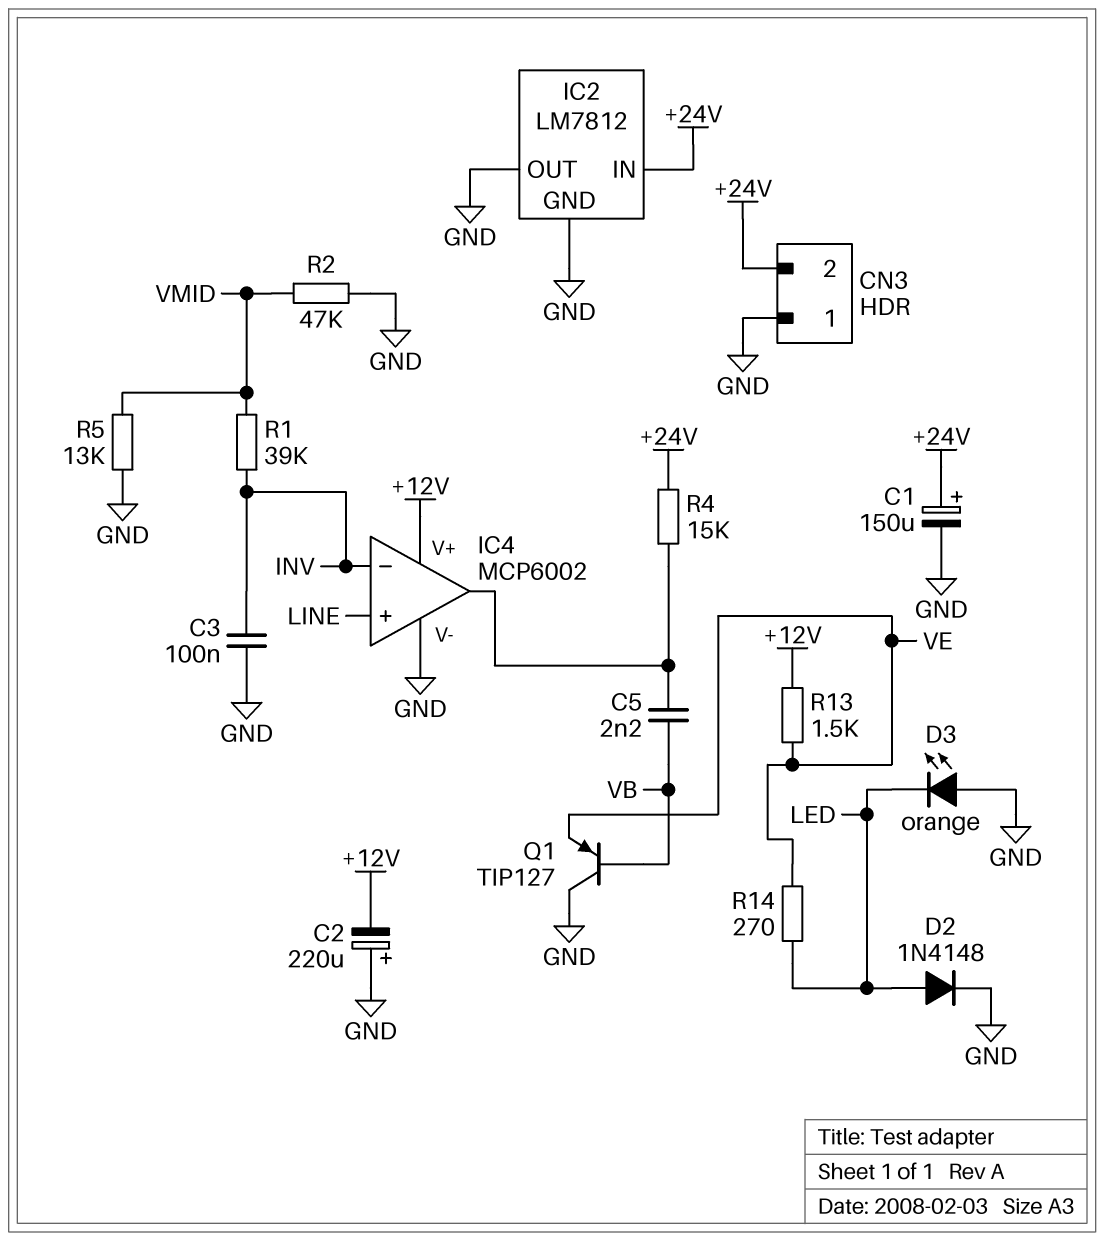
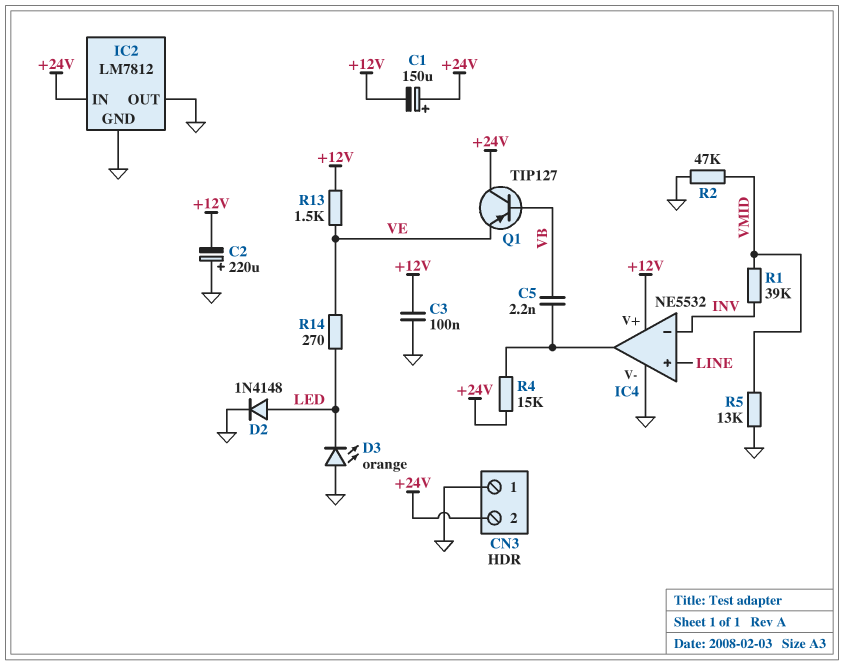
C1: 150uF (plus +24V, minus GND) -> 150uF (plus +24V, minus +12V)
C3: 100nF (GND, INV) -> 100nF (+12V, GND)
IC4: MCP6002 -> NE5532
Q1: PNP TIP127 (B VB, C GND, E VE) -> PNP TIP127 (B VB, C +24V, E VE)

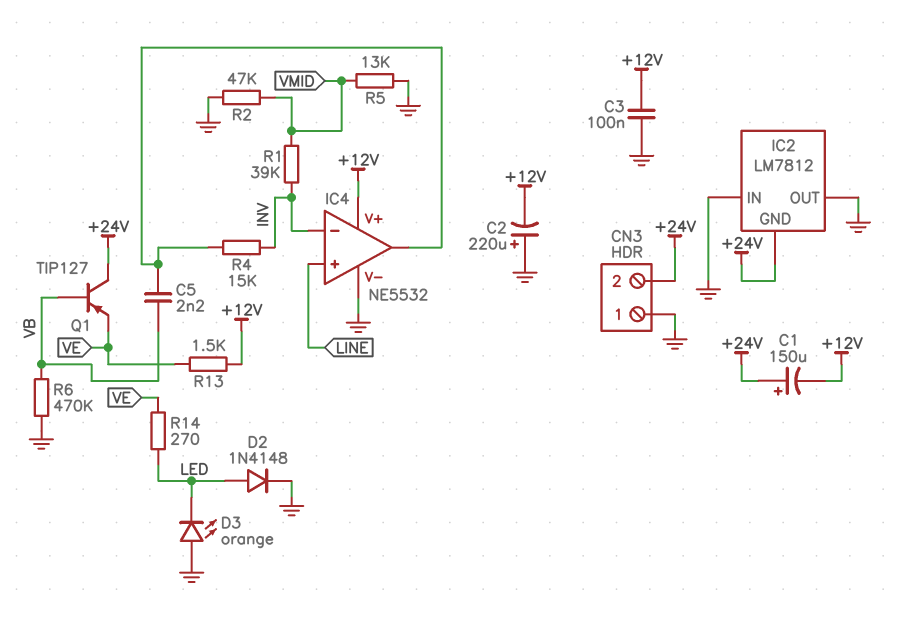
IC2 pin GND: GND -> +24V
IC2 pin IN: +24V -> GND
R4: 15k (+24V, IC4/out) -> 15k (IC4/out, INV)
R6: none -> 470k (GND, VB)

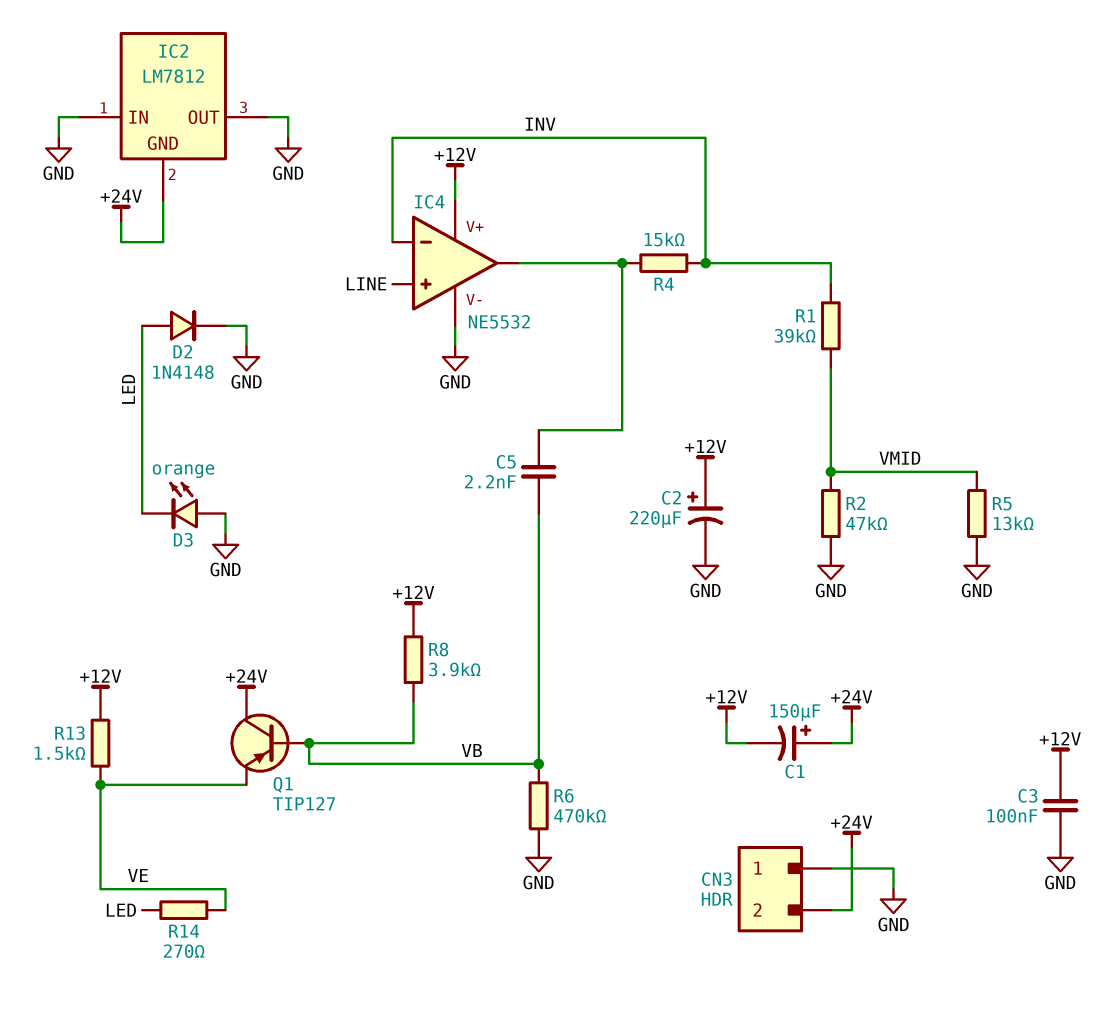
C2: 220uF (plus GND, minus +12V) -> 220uF (plus +12V, minus GND)
R8: none -> 3.9k (+12V, VB)

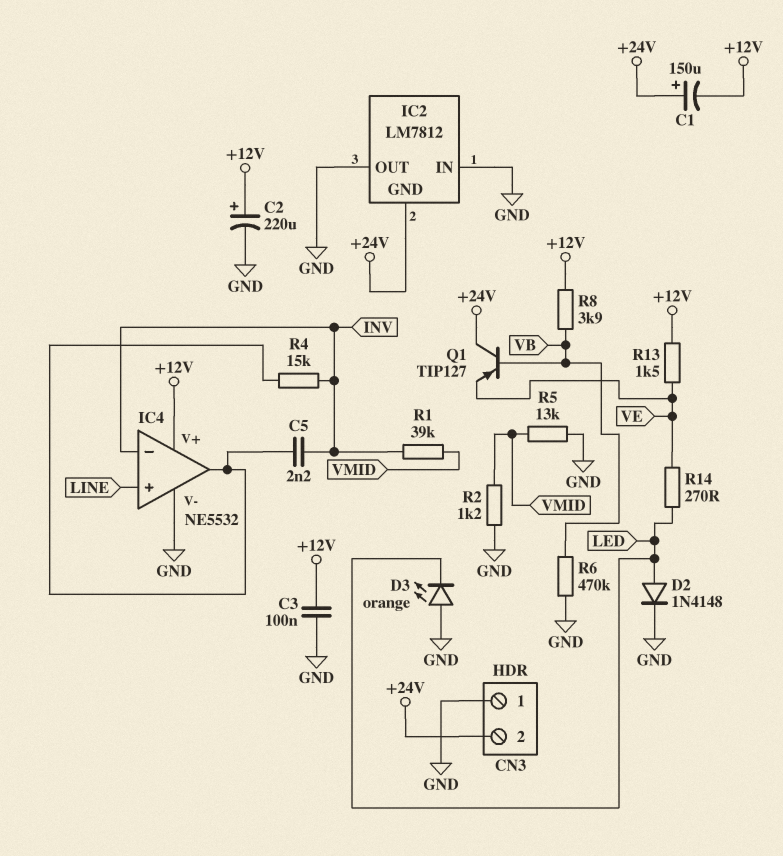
C5: 2.2nF (IC4/out, VB) -> 2.2nF (IC4/out, INV)
R2: 47k (GND, VMID) -> 1.2k (GND, VMID)

